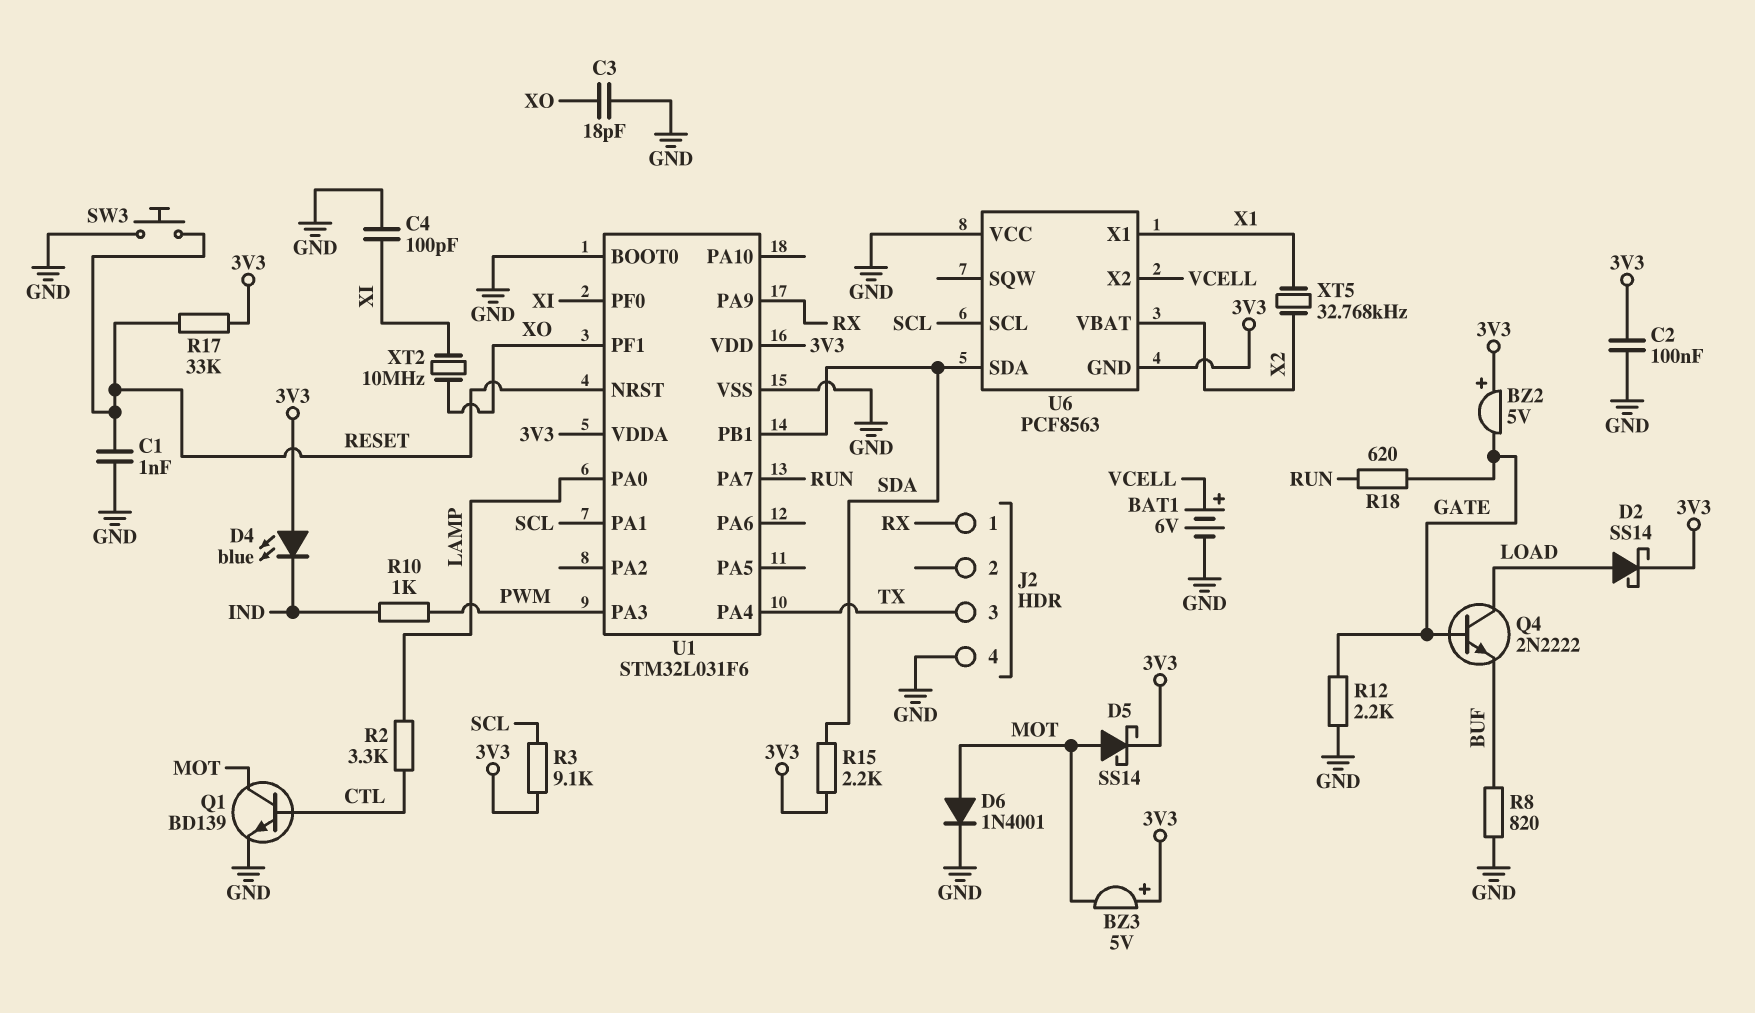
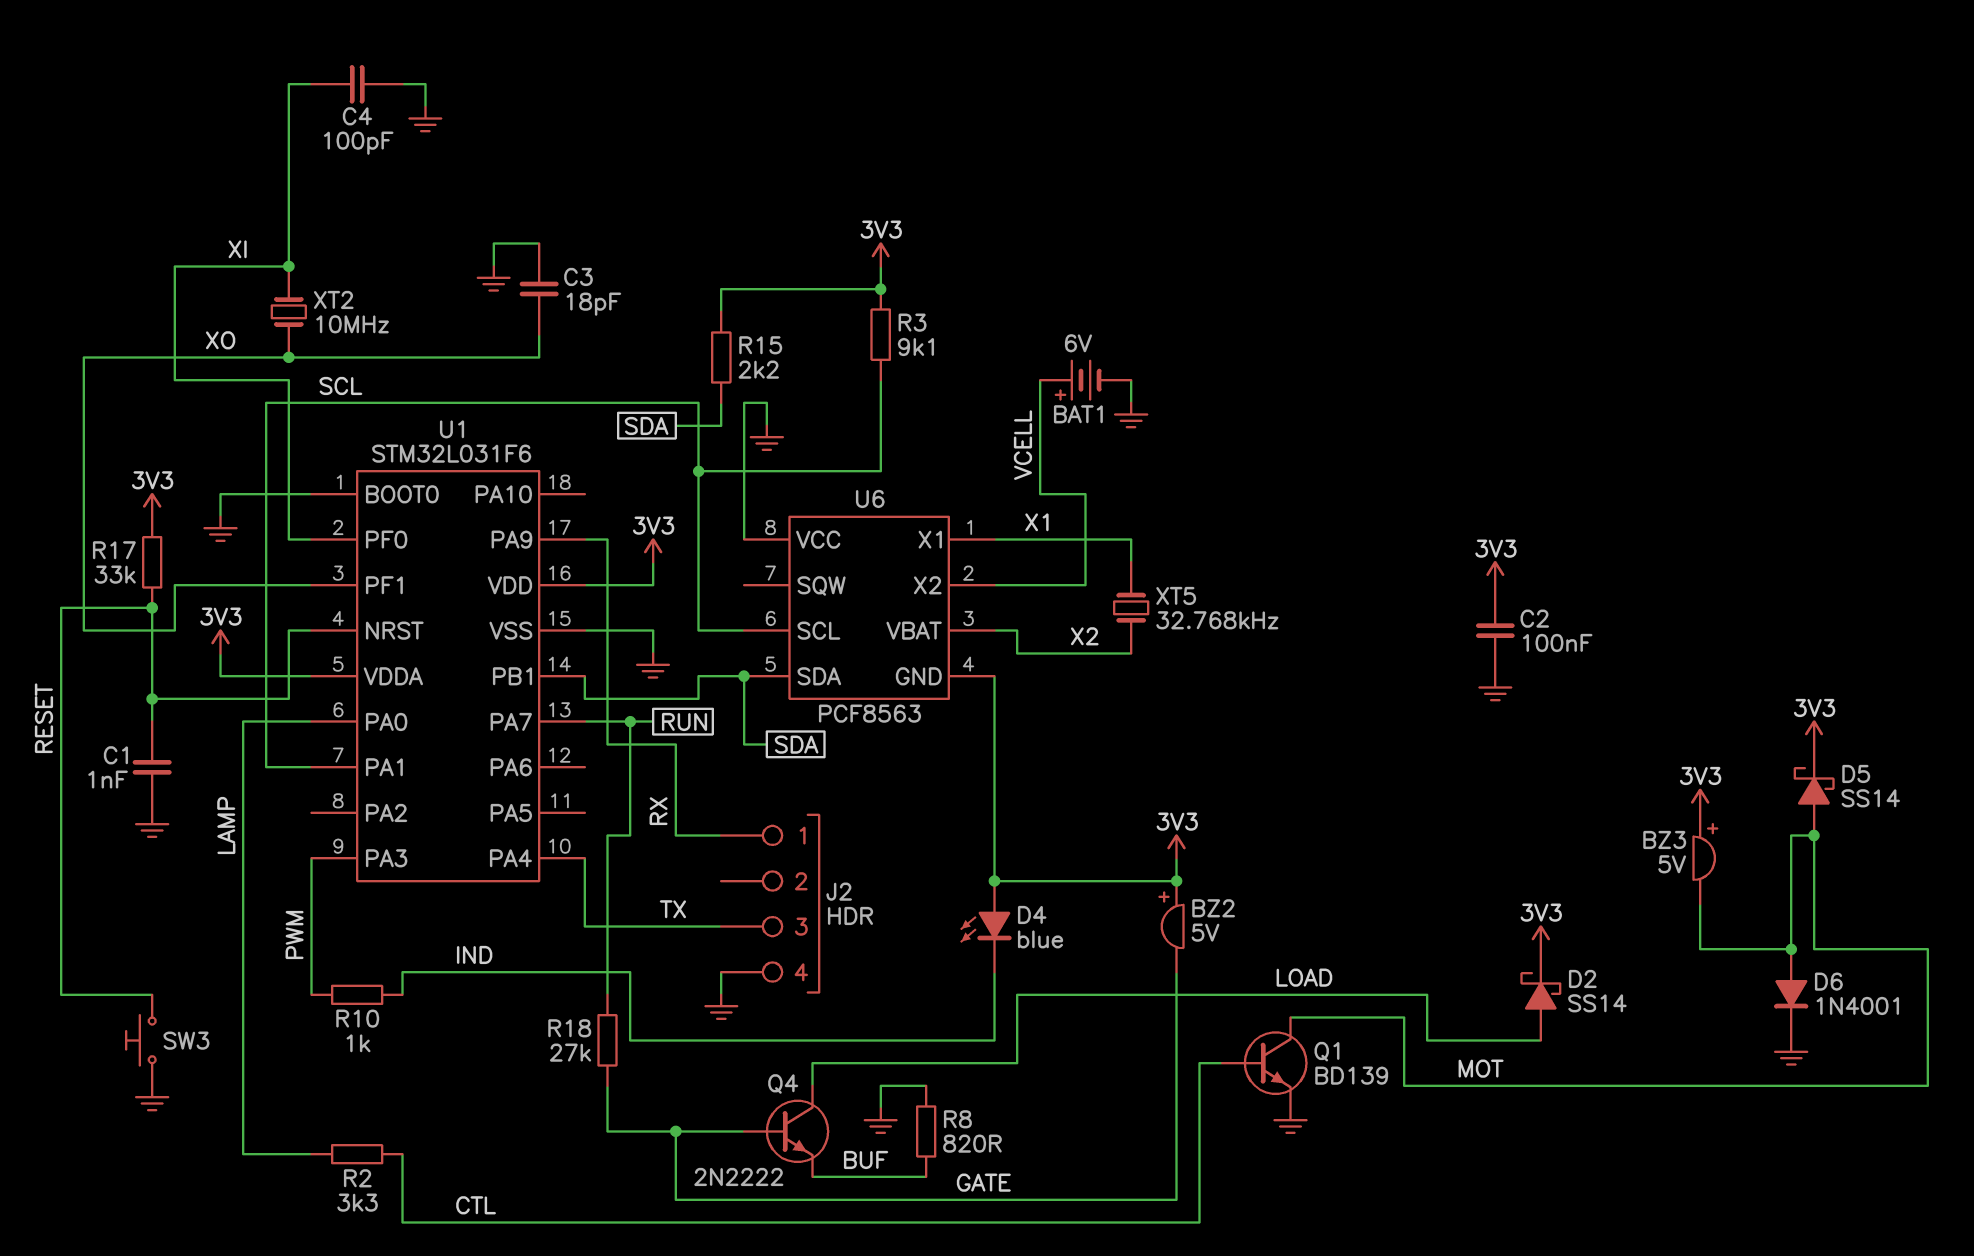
R12: 2.2k (GATE, GND) -> none
R18: 620 (GATE, RUN) -> 27k (GATE, RUN)

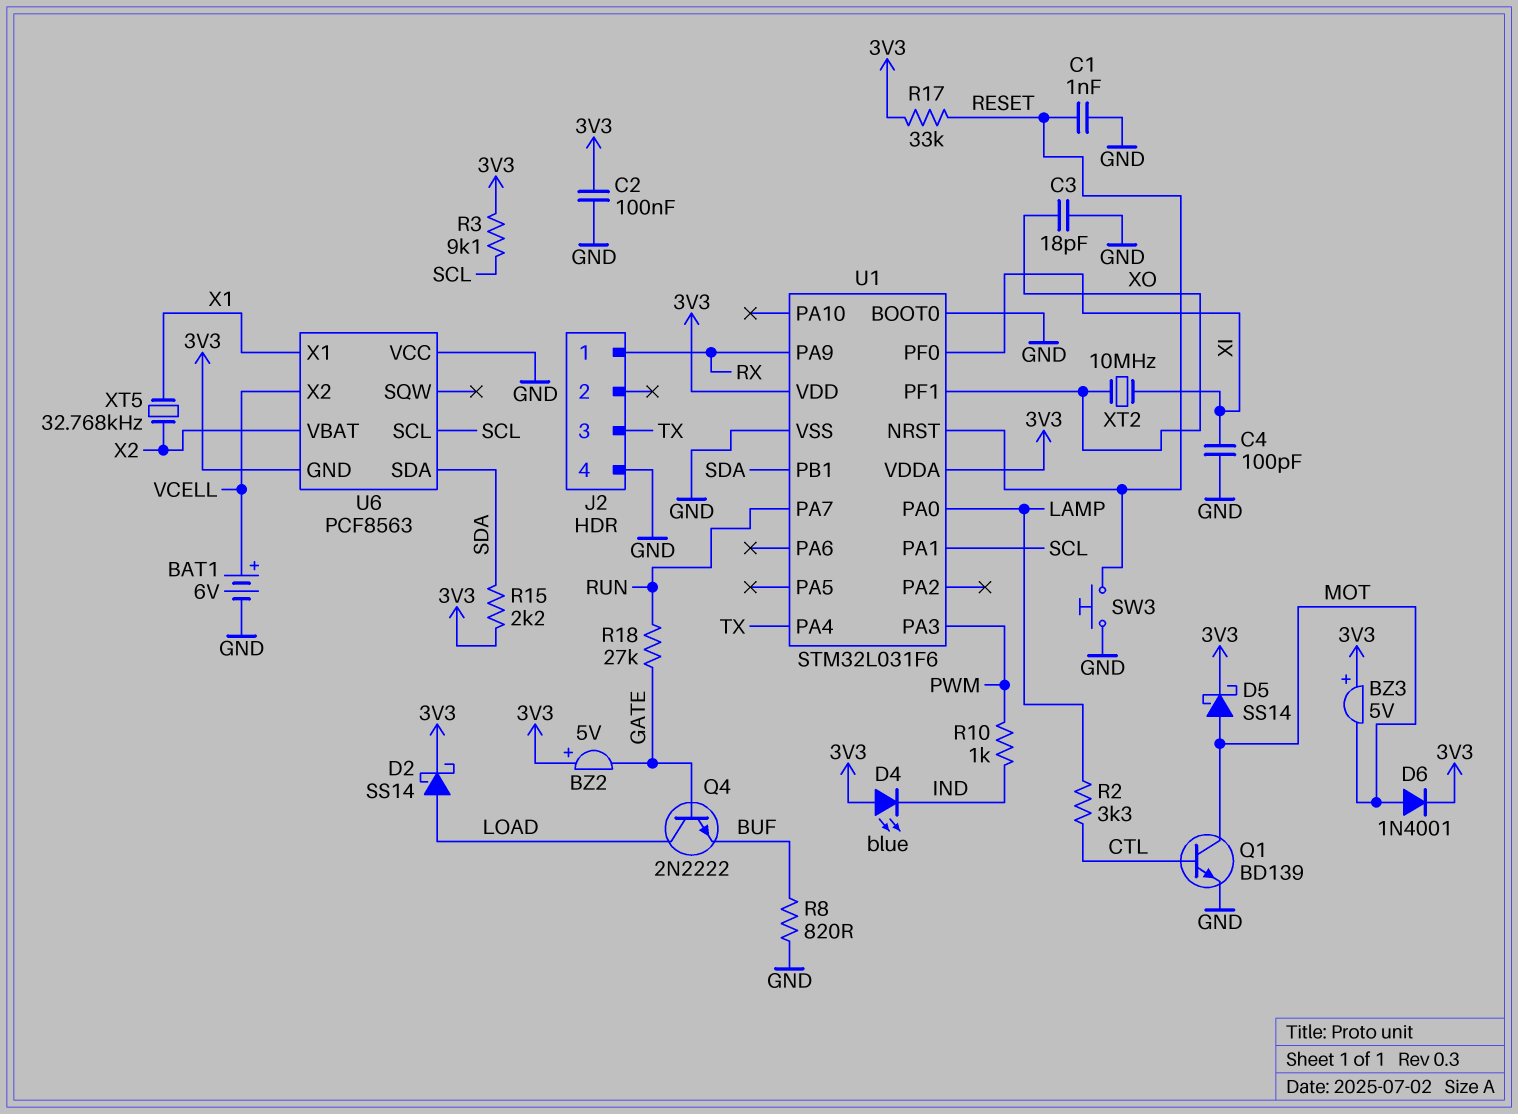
D6: diode 1N4001 (A MOT, K GND) -> diode 1N4001 (A MOT, K 3V3)

